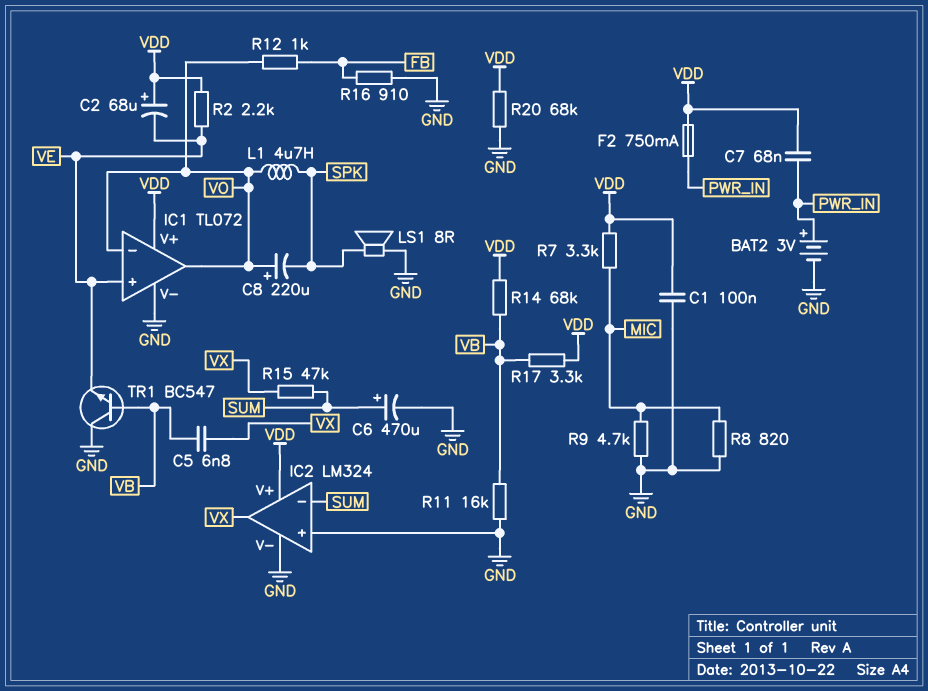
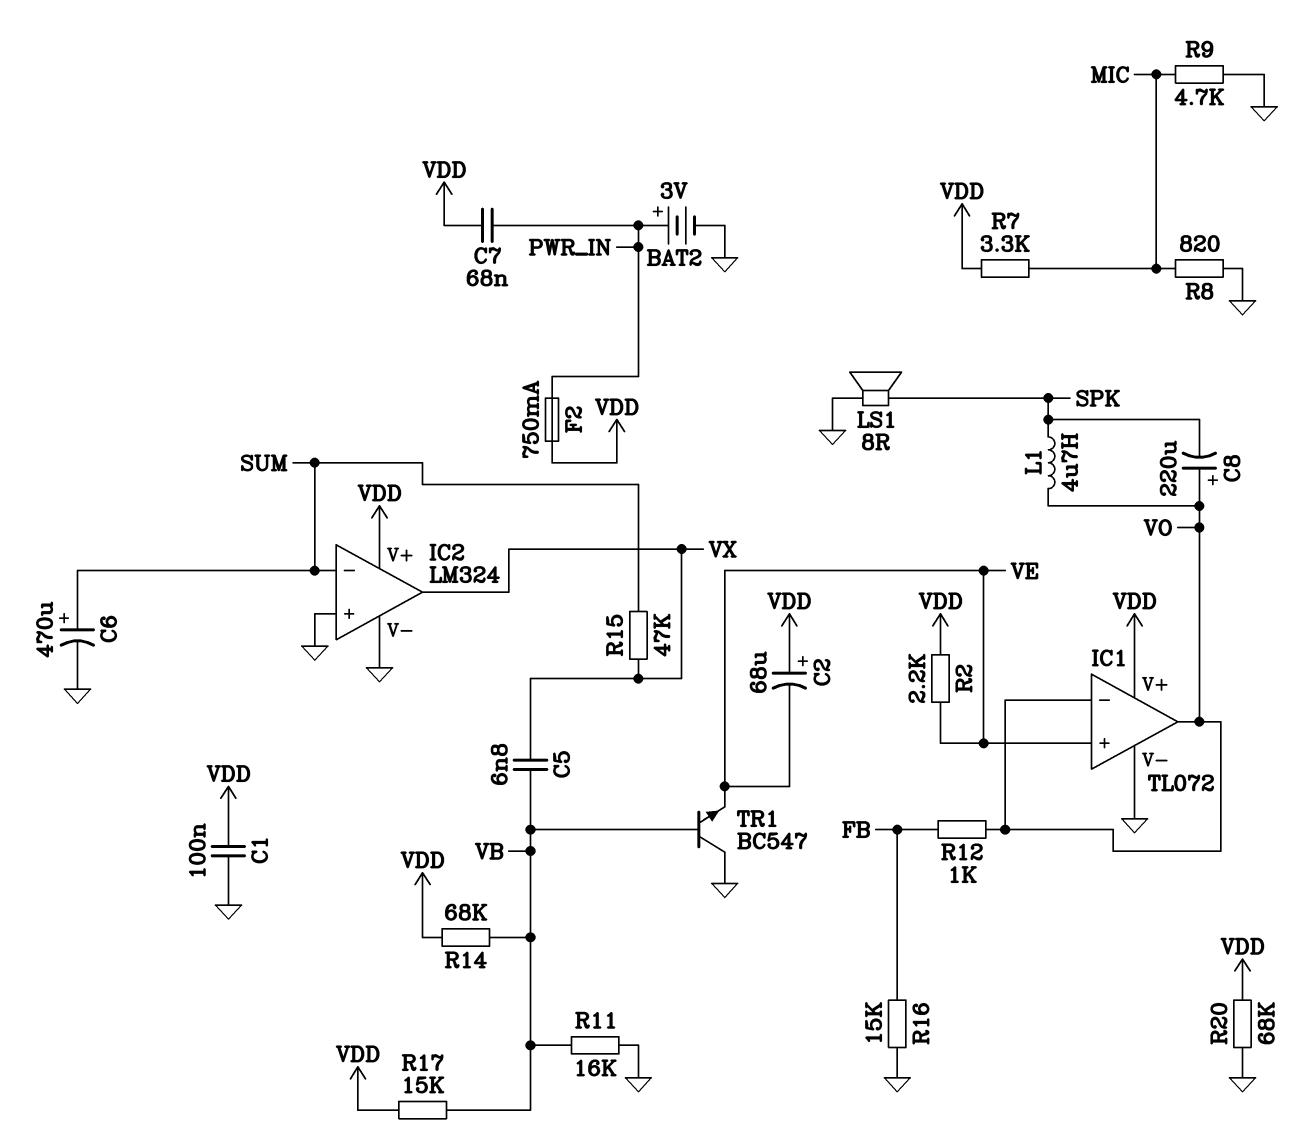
R16: 910 (FB, GND) -> 15k (FB, GND)
R17: 3.3k (VB, VDD) -> 15k (VB, VDD)

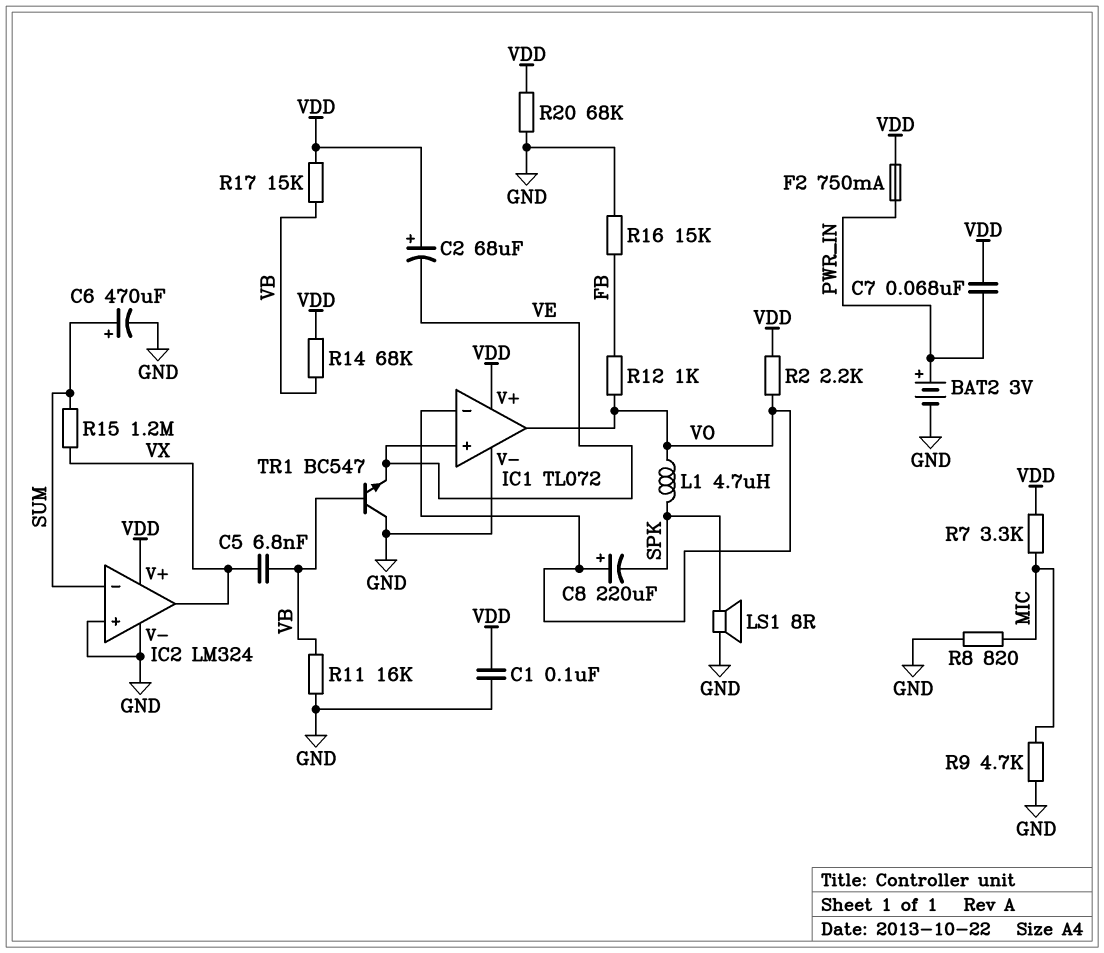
R2: 2.2k (VDD, VE) -> 2.2k (VDD, VO)
R15: 47k (SUM, VX) -> 1.2M (SUM, VX)

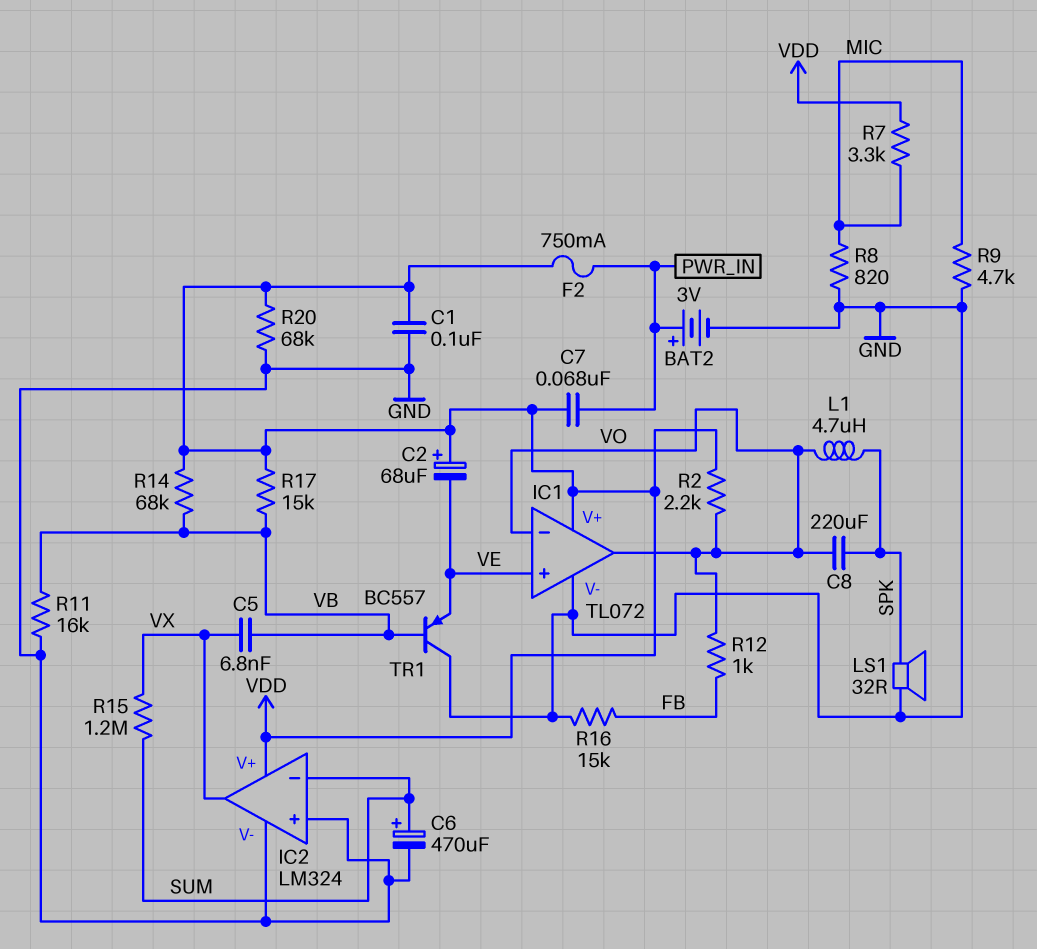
C8: 220uF (plus VO, minus SPK) -> 220uF (SPK, VO)
LS1: speaker 8R (GND, SPK) -> speaker 32R (GND, SPK)
TR1: NPN BC547 (B VB, C GND, E VE) -> PNP BC557 (B VB, C GND, E VE)

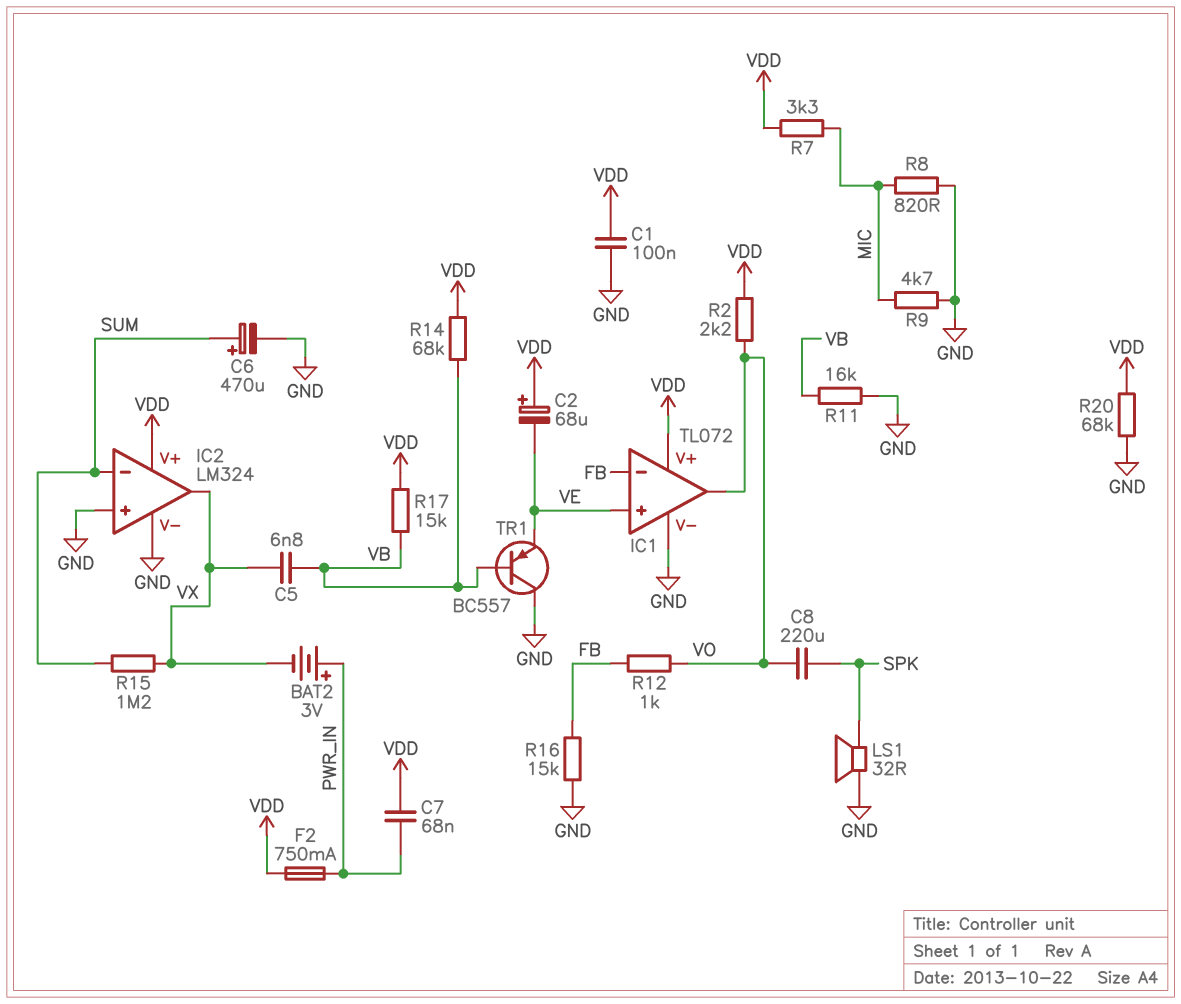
BAT2: 3V (plus PWR_IN, minus GND) -> 3V (plus PWR_IN, minus VX)
IC1 pin in-: VO -> FB
L1: 4.7uH (SPK, VO) -> none

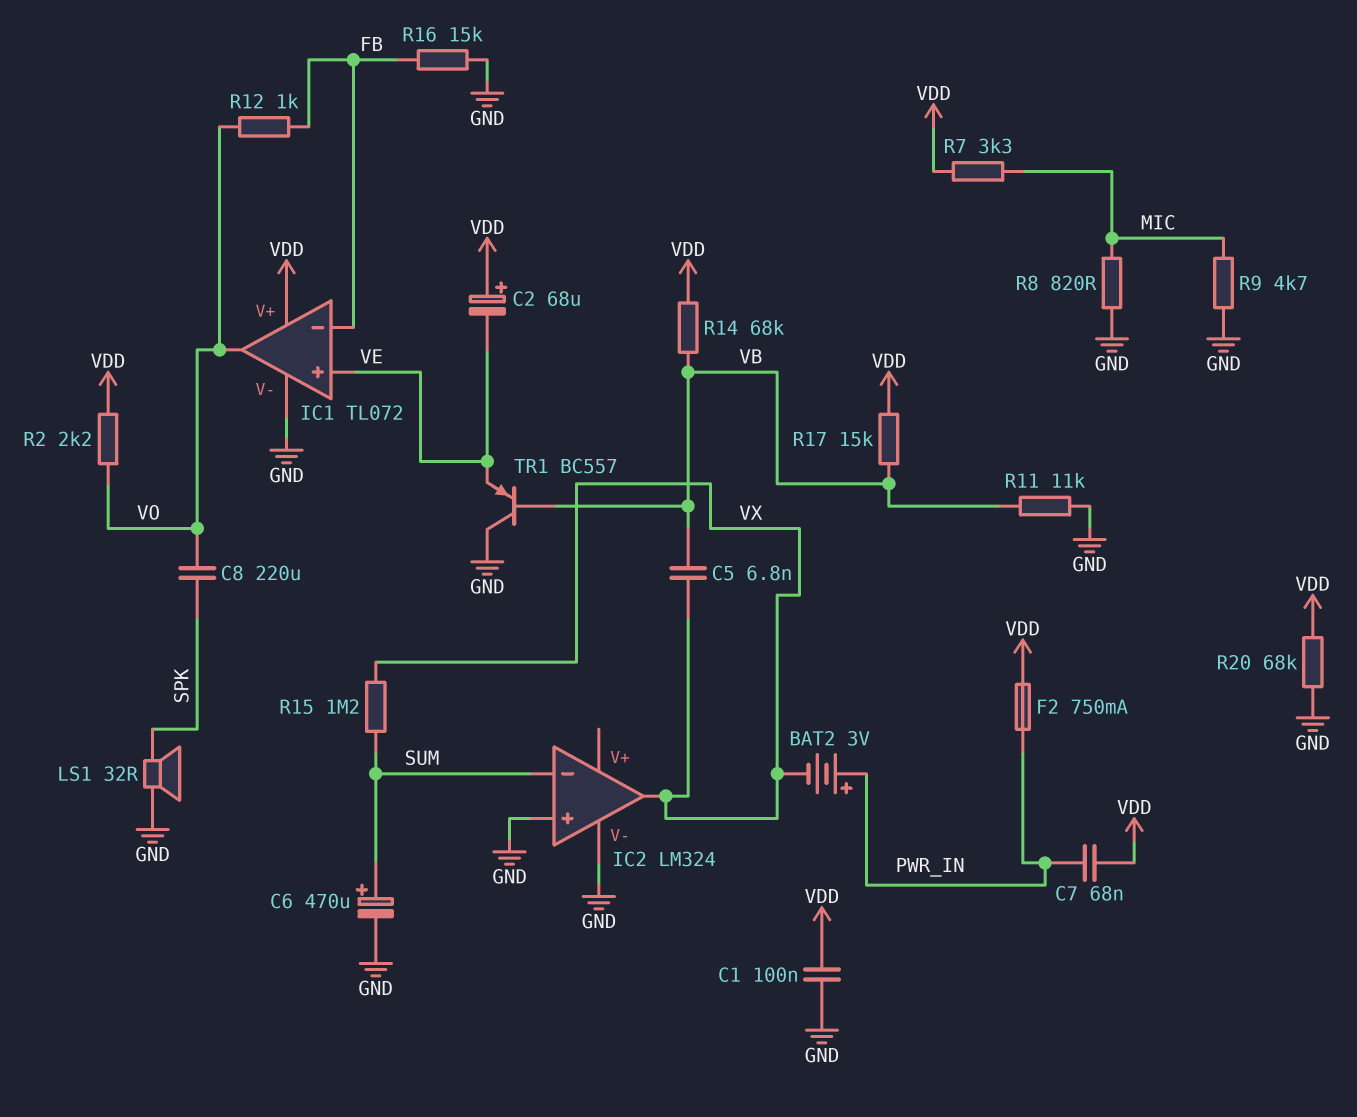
IC2 pin V+: VDD -> none
R11: 16k (GND, VB) -> 11k (GND, VB)

